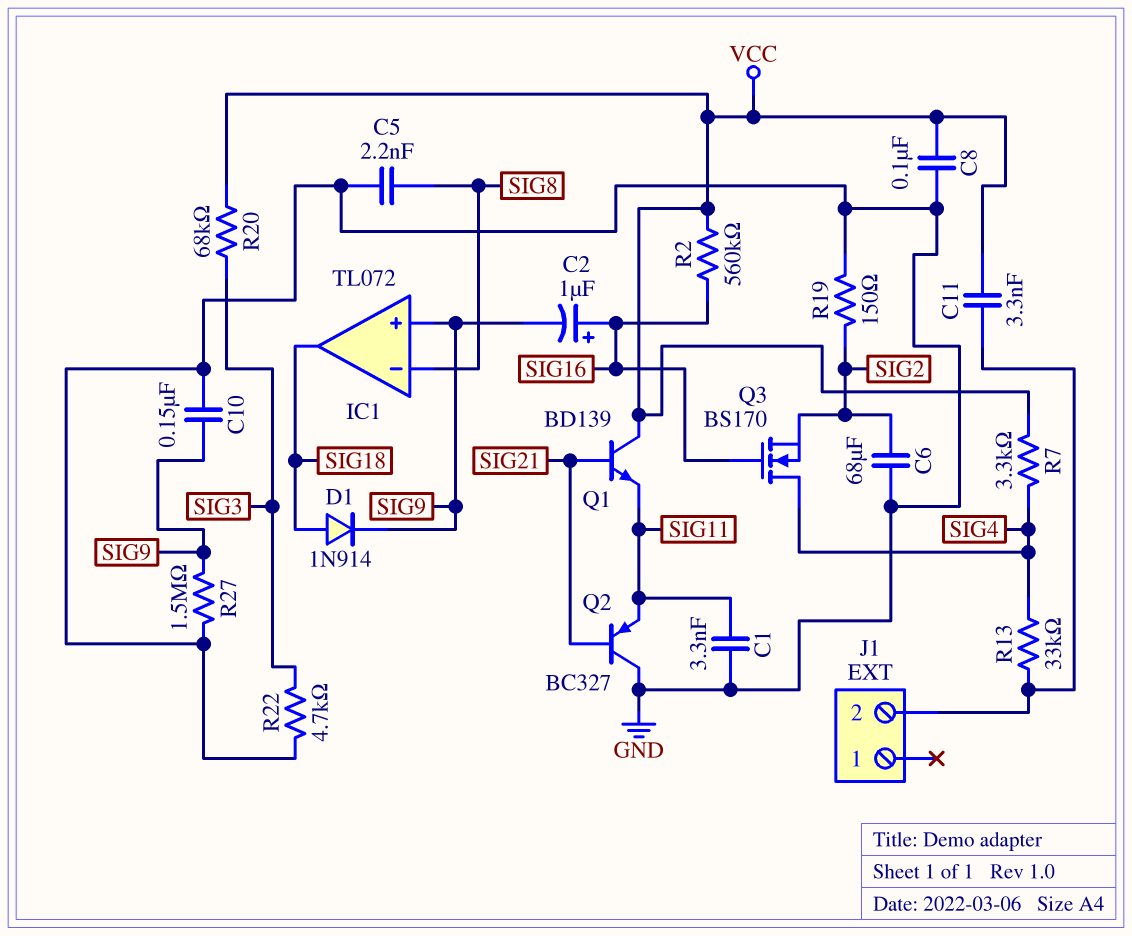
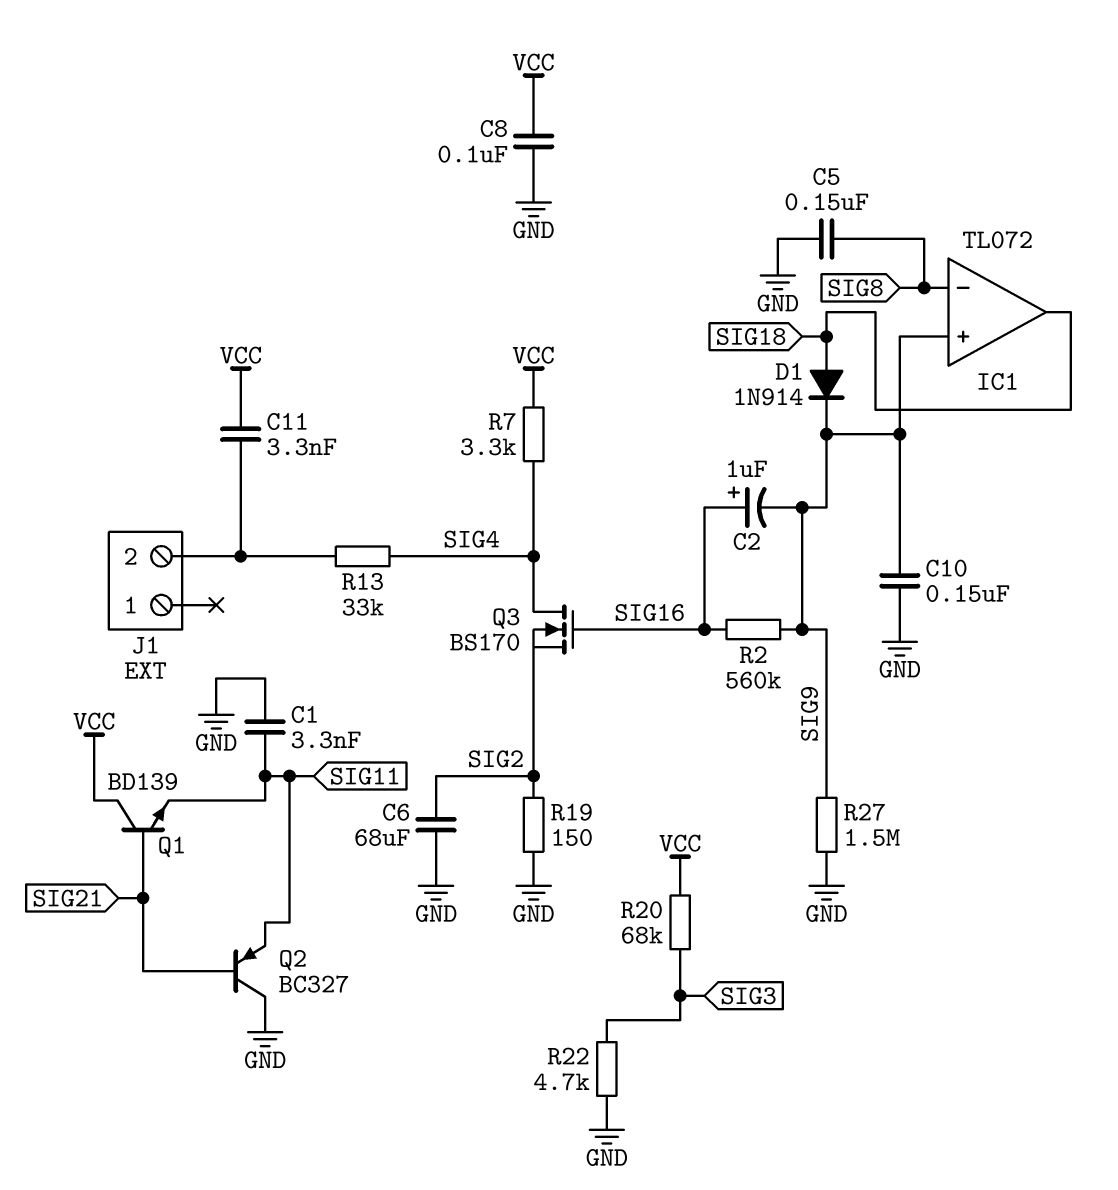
C5: 2.2nF (GND, SIG8) -> 150nF (GND, SIG8)
R2: 560k (SIG16, VCC) -> 560k (SIG9, SIG16)

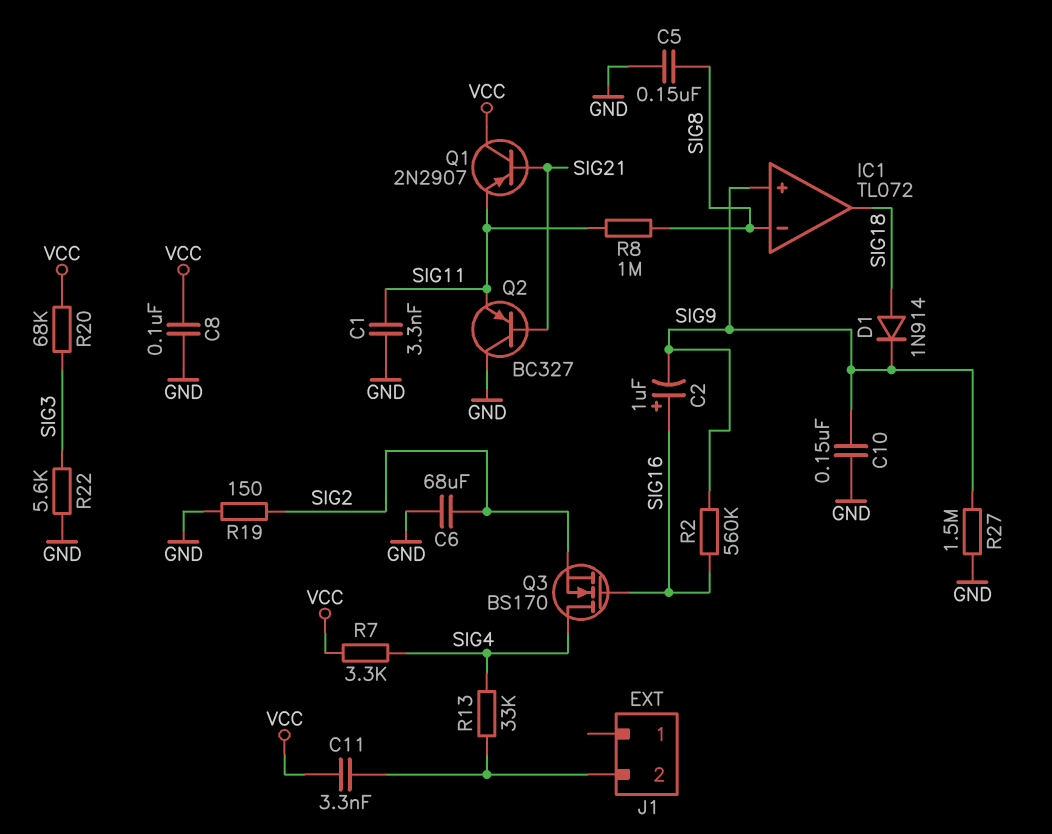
Q1: NPN BD139 (B SIG21, C VCC, E SIG11) -> PNP 2N2907 (B SIG21, C VCC, E SIG11)
R8: none -> 1M (SIG8, SIG11)
R22: 4.7k (GND, SIG3) -> 5.6k (GND, SIG3)

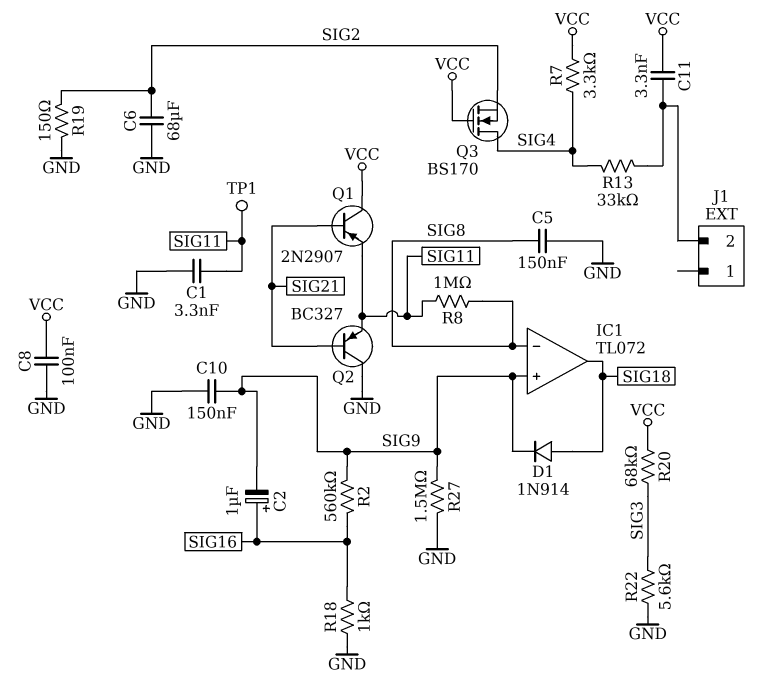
Q3: NMOS BS170 (G SIG16, D SIG4, S SIG2) -> NMOS BS170 (G VCC, D SIG4, S SIG2)
R18: none -> 1k (GND, SIG16)
TP1: none -> test point (SIG11)

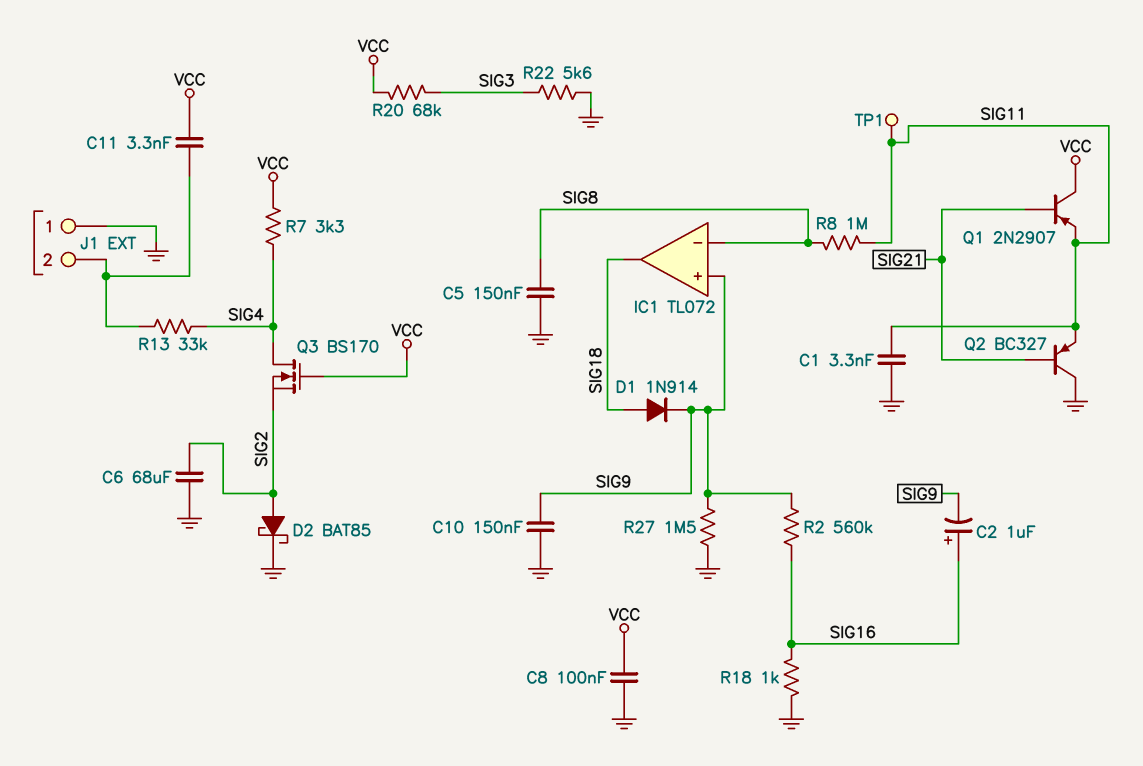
D2: none -> schottky BAT85 (A SIG2, K GND)
J1 pin 1: none -> GND
R19: 150 (GND, SIG2) -> none

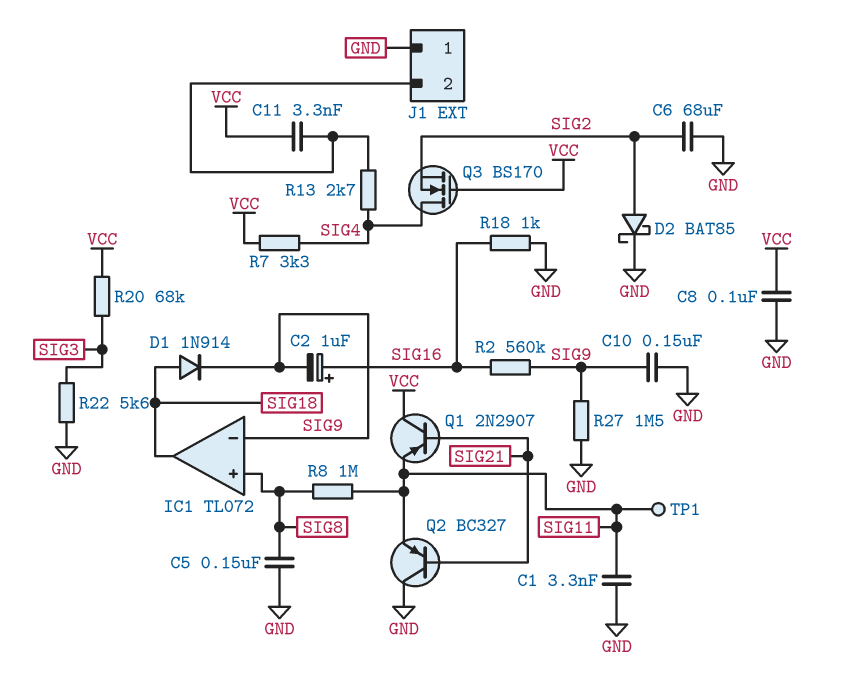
IC1 pin in+: SIG9 -> SIG8
IC1 pin in-: SIG8 -> SIG9
R13: 33k (J1/2, SIG4) -> 2.7k (J1/2, SIG4)

